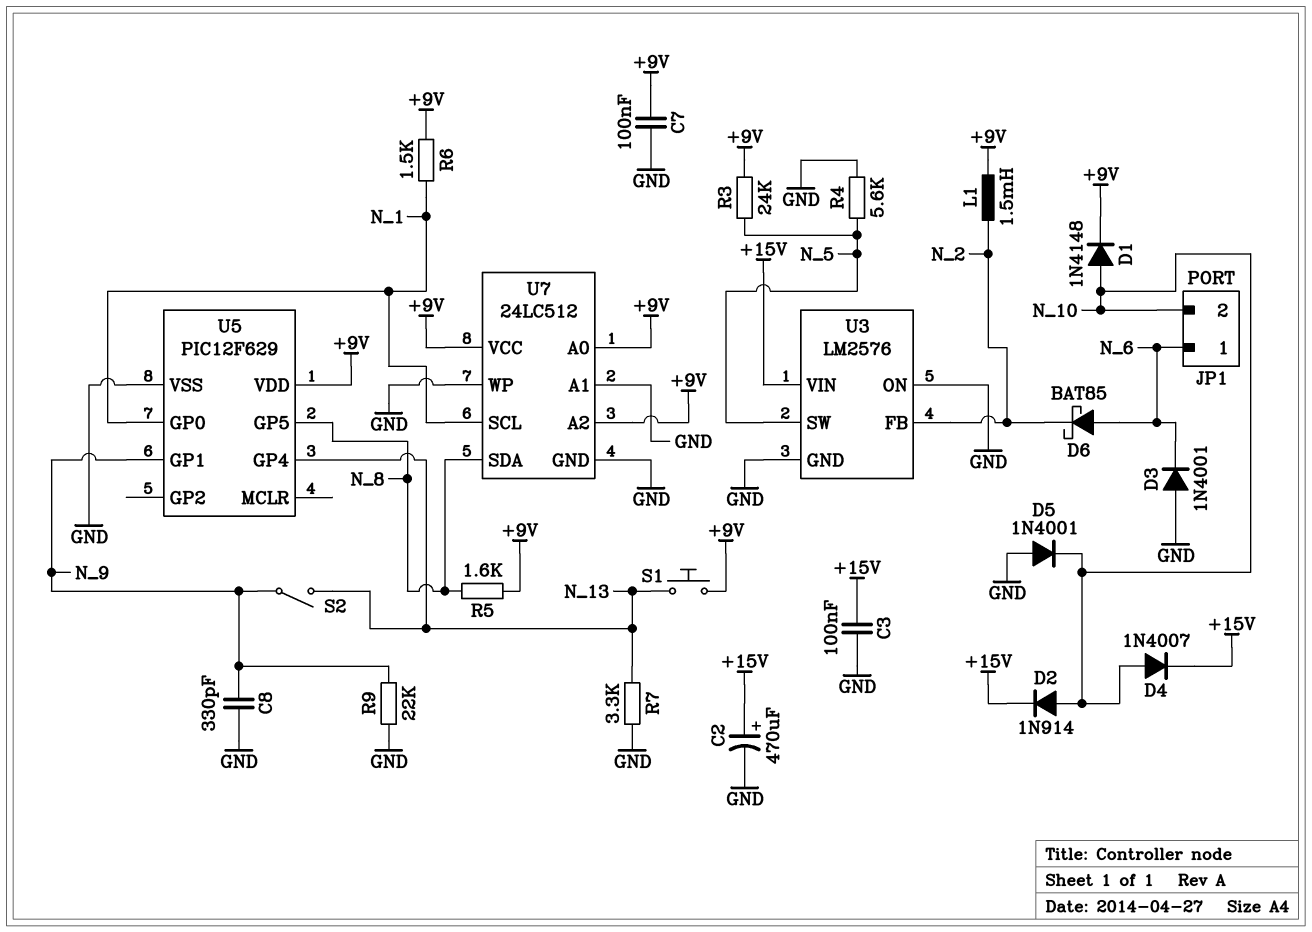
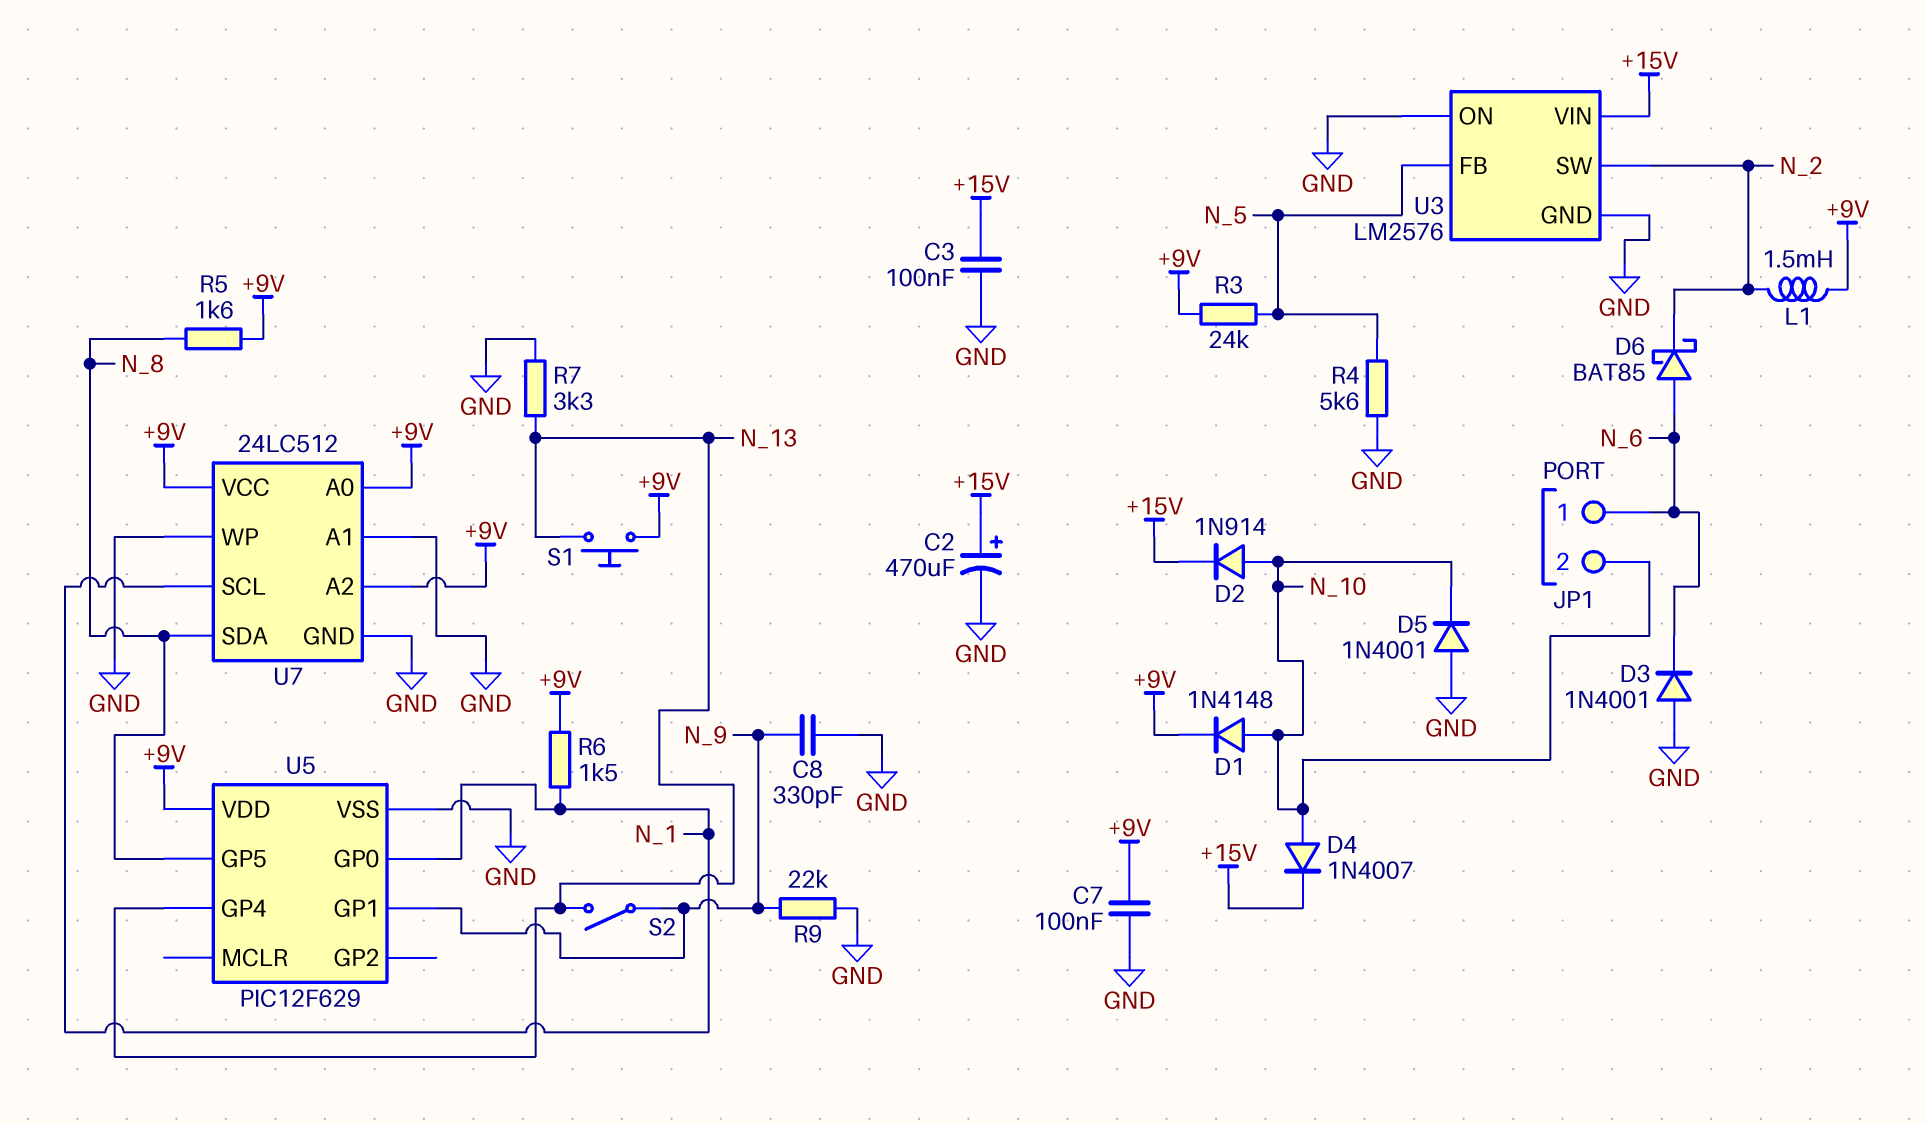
U3 pin FB: N_2 -> N_5
U3 pin SW: N_5 -> N_2

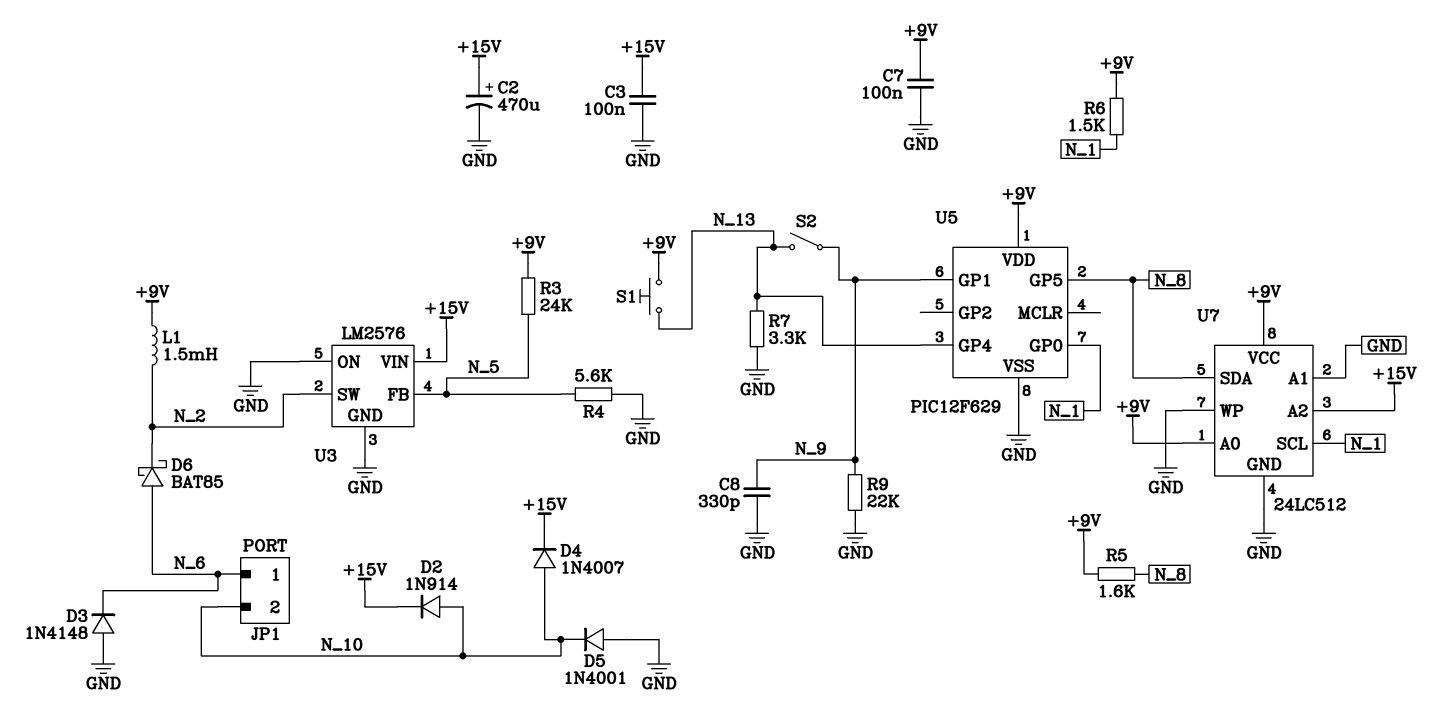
D1: diode 1N4148 (A N_10, K +9V) -> none
D3: diode 1N4001 (A GND, K N_6) -> diode 1N4148 (A GND, K N_6)
U7 pin A2: +9V -> +15V

